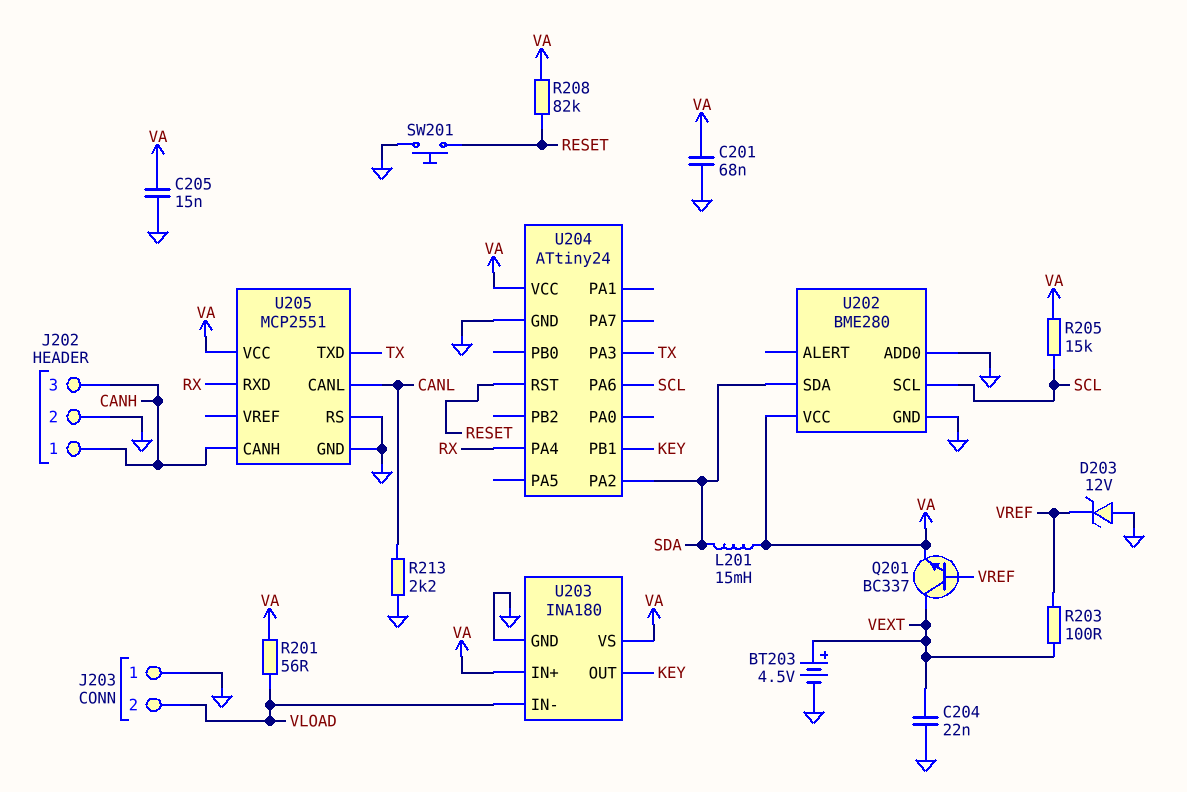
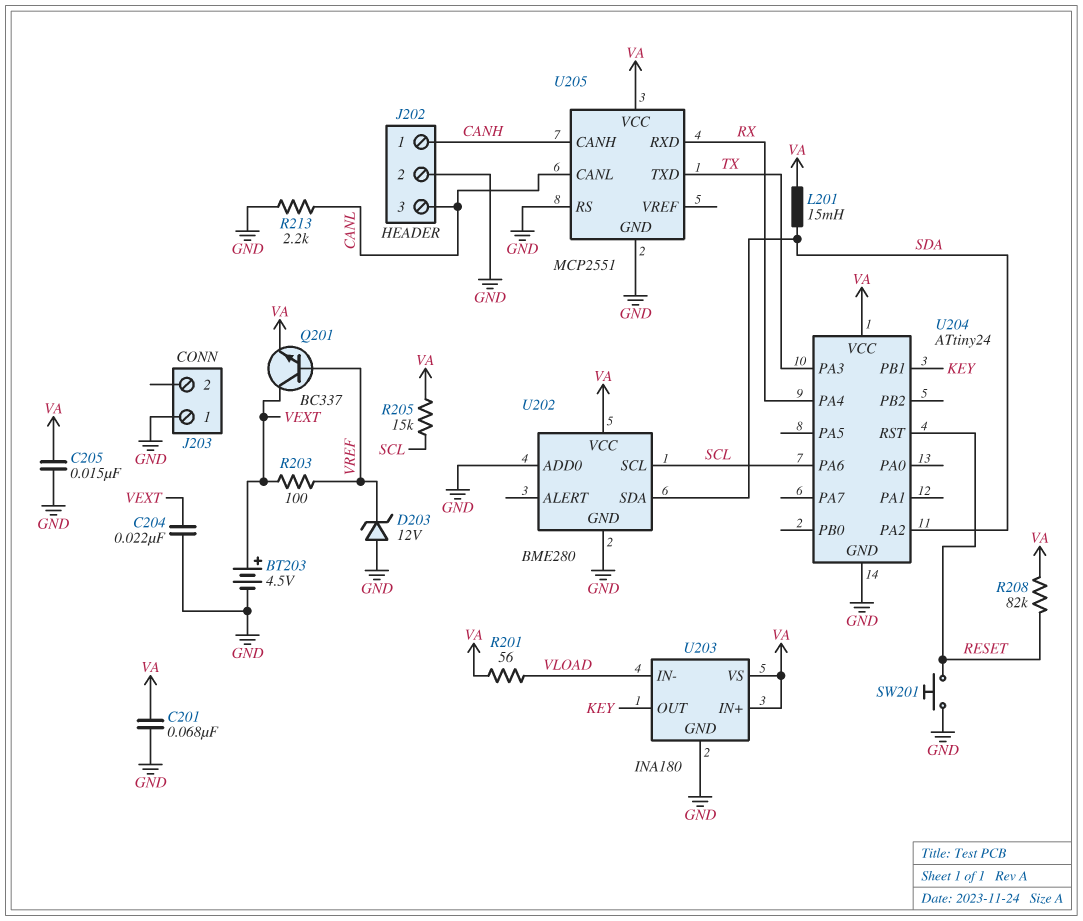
J202 pin 3: CANH -> CANL
J203 pin 2: VLOAD -> none

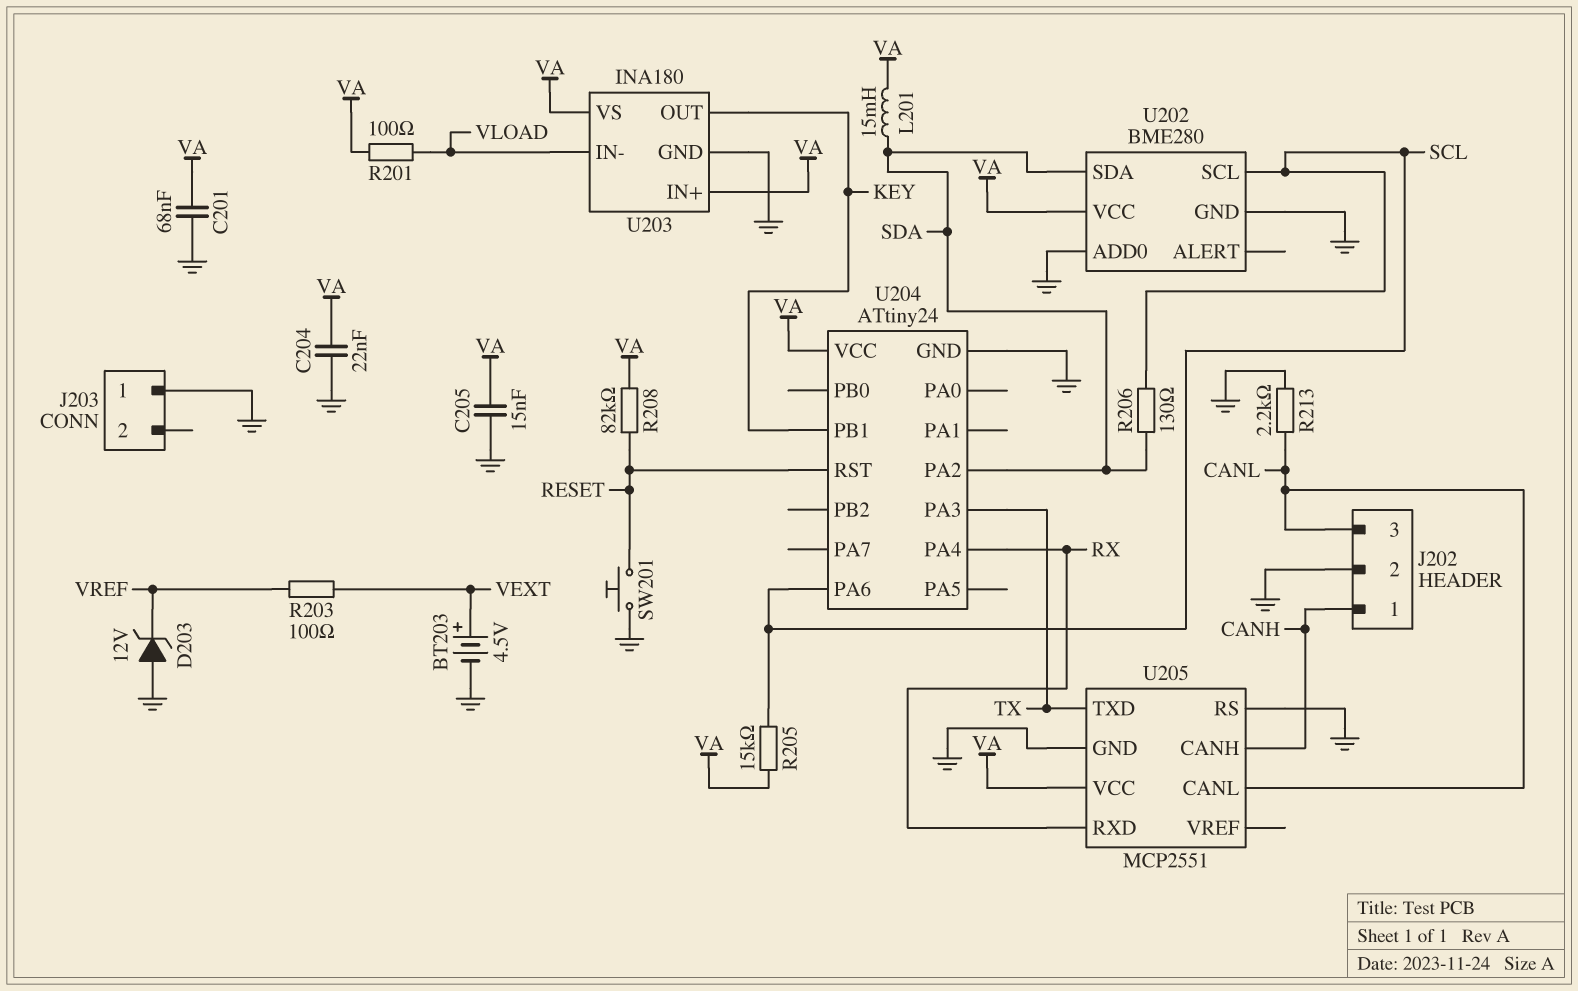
C204: 22nF (GND, VEXT) -> 22nF (GND, VA)
Q201: NPN BC337 (B VREF, C VEXT, E VA) -> none
R201: 56 (VA, VLOAD) -> 100 (VA, VLOAD)
R206: none -> 130 (SCL, SDA)

